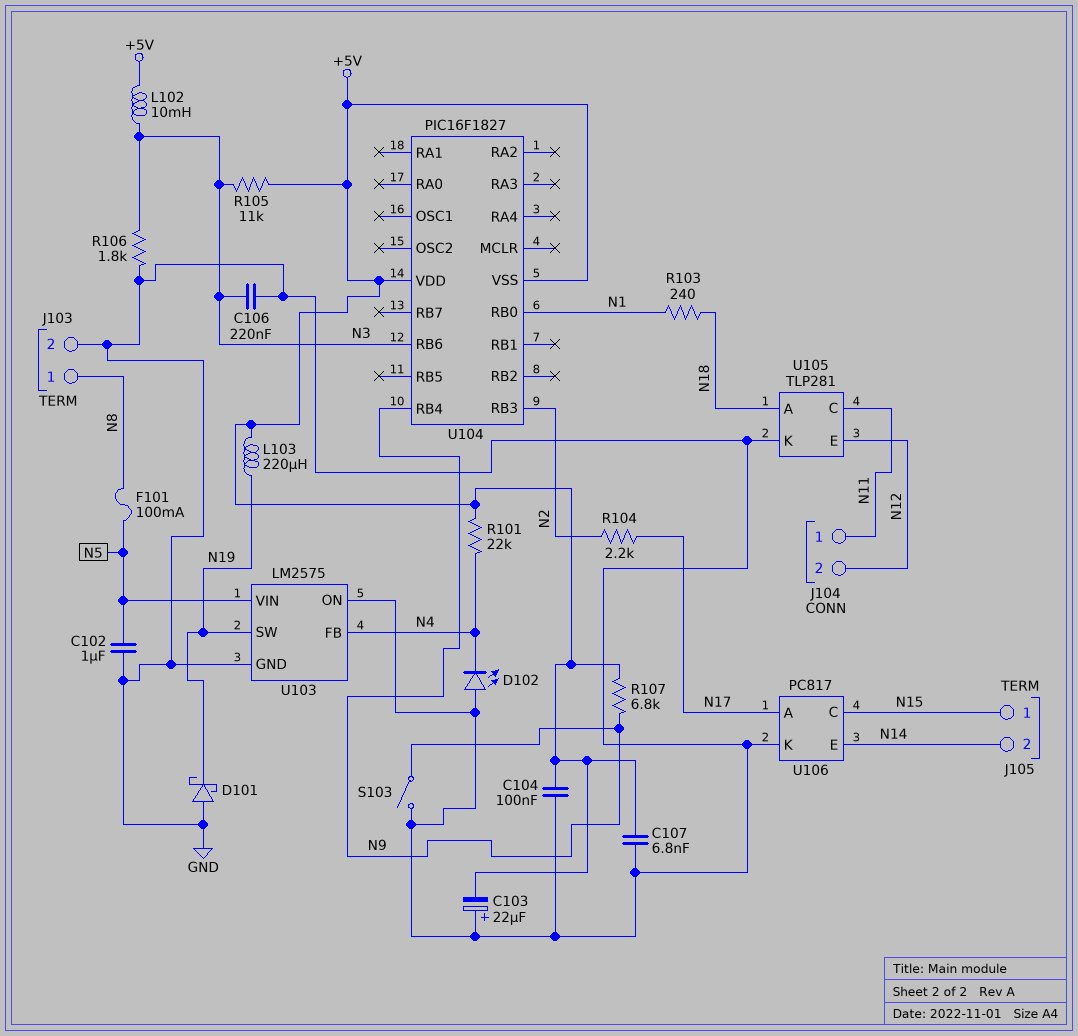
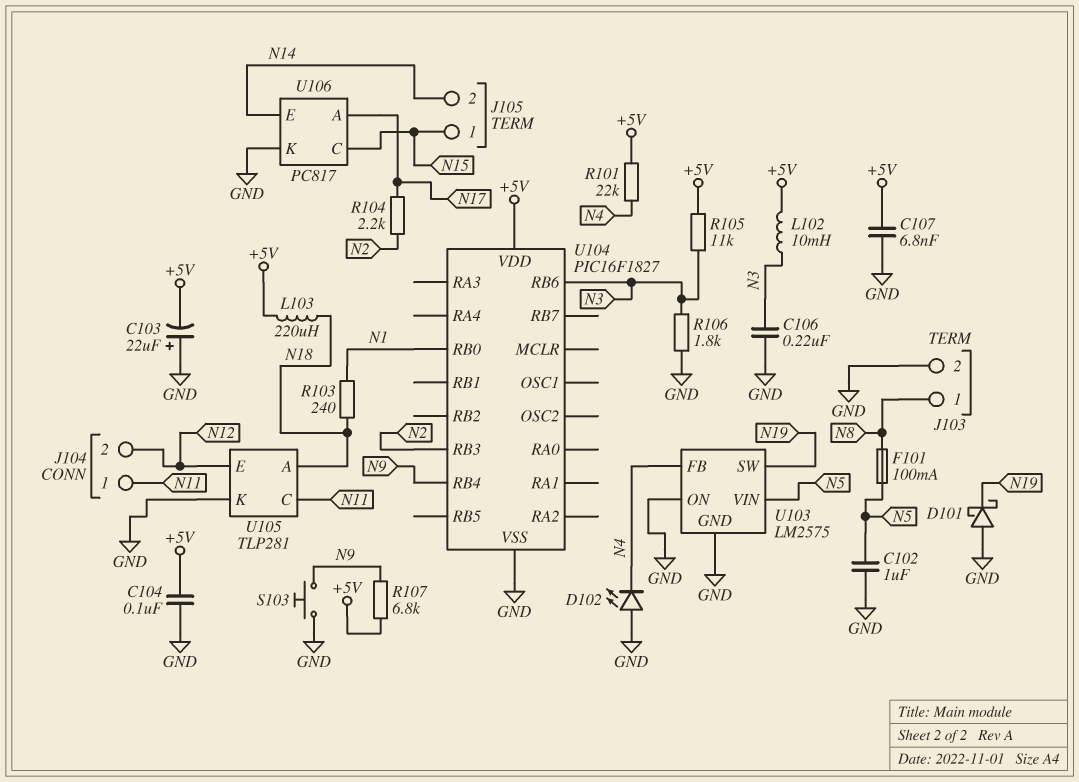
L103: 220uH (+5V, N19) -> 220uH (+5V, N18)
S103: switch (GND, N9) -> button (GND, N9)
U104 pin VSS: +5V -> GND

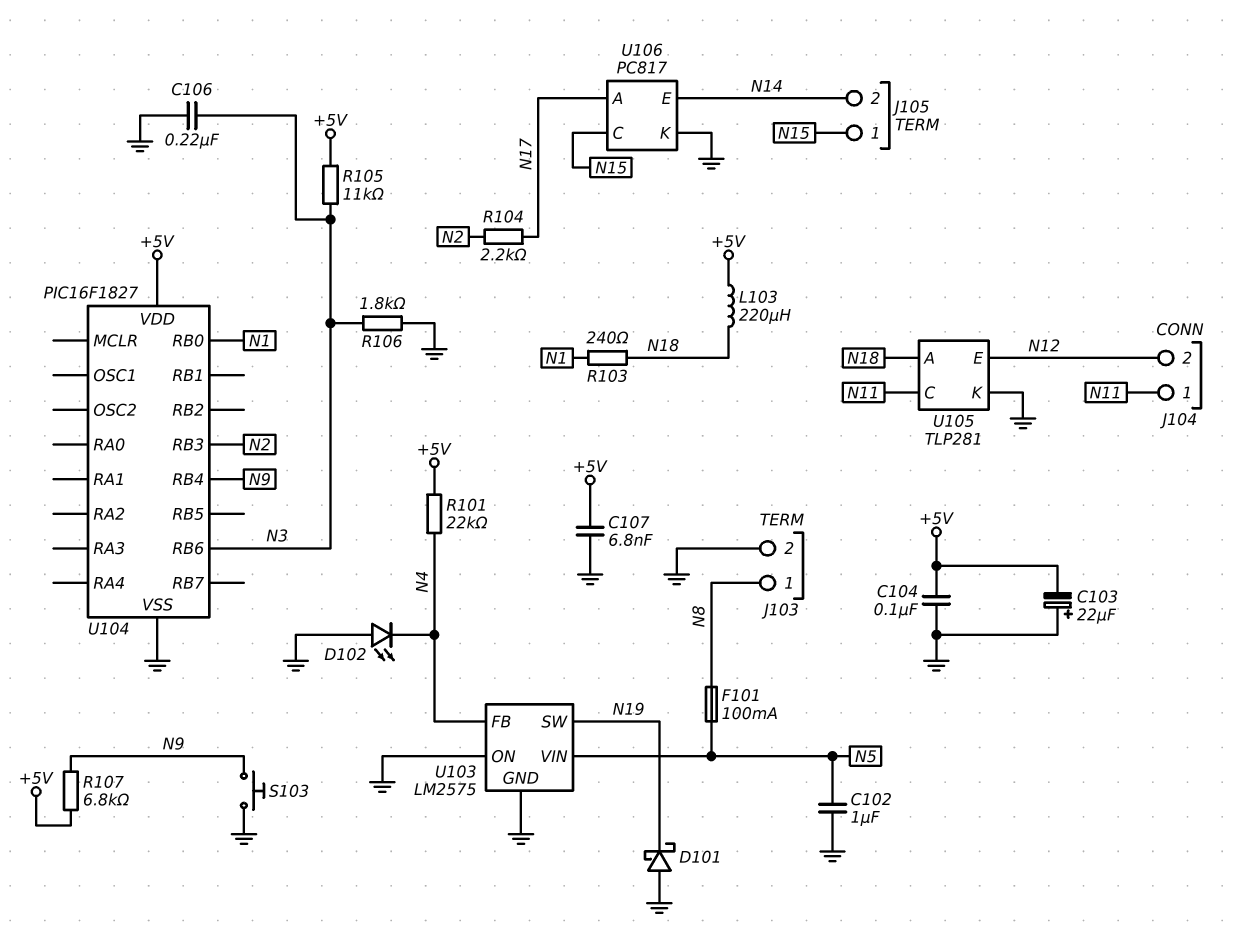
L102: 10mH (+5V, N3) -> none

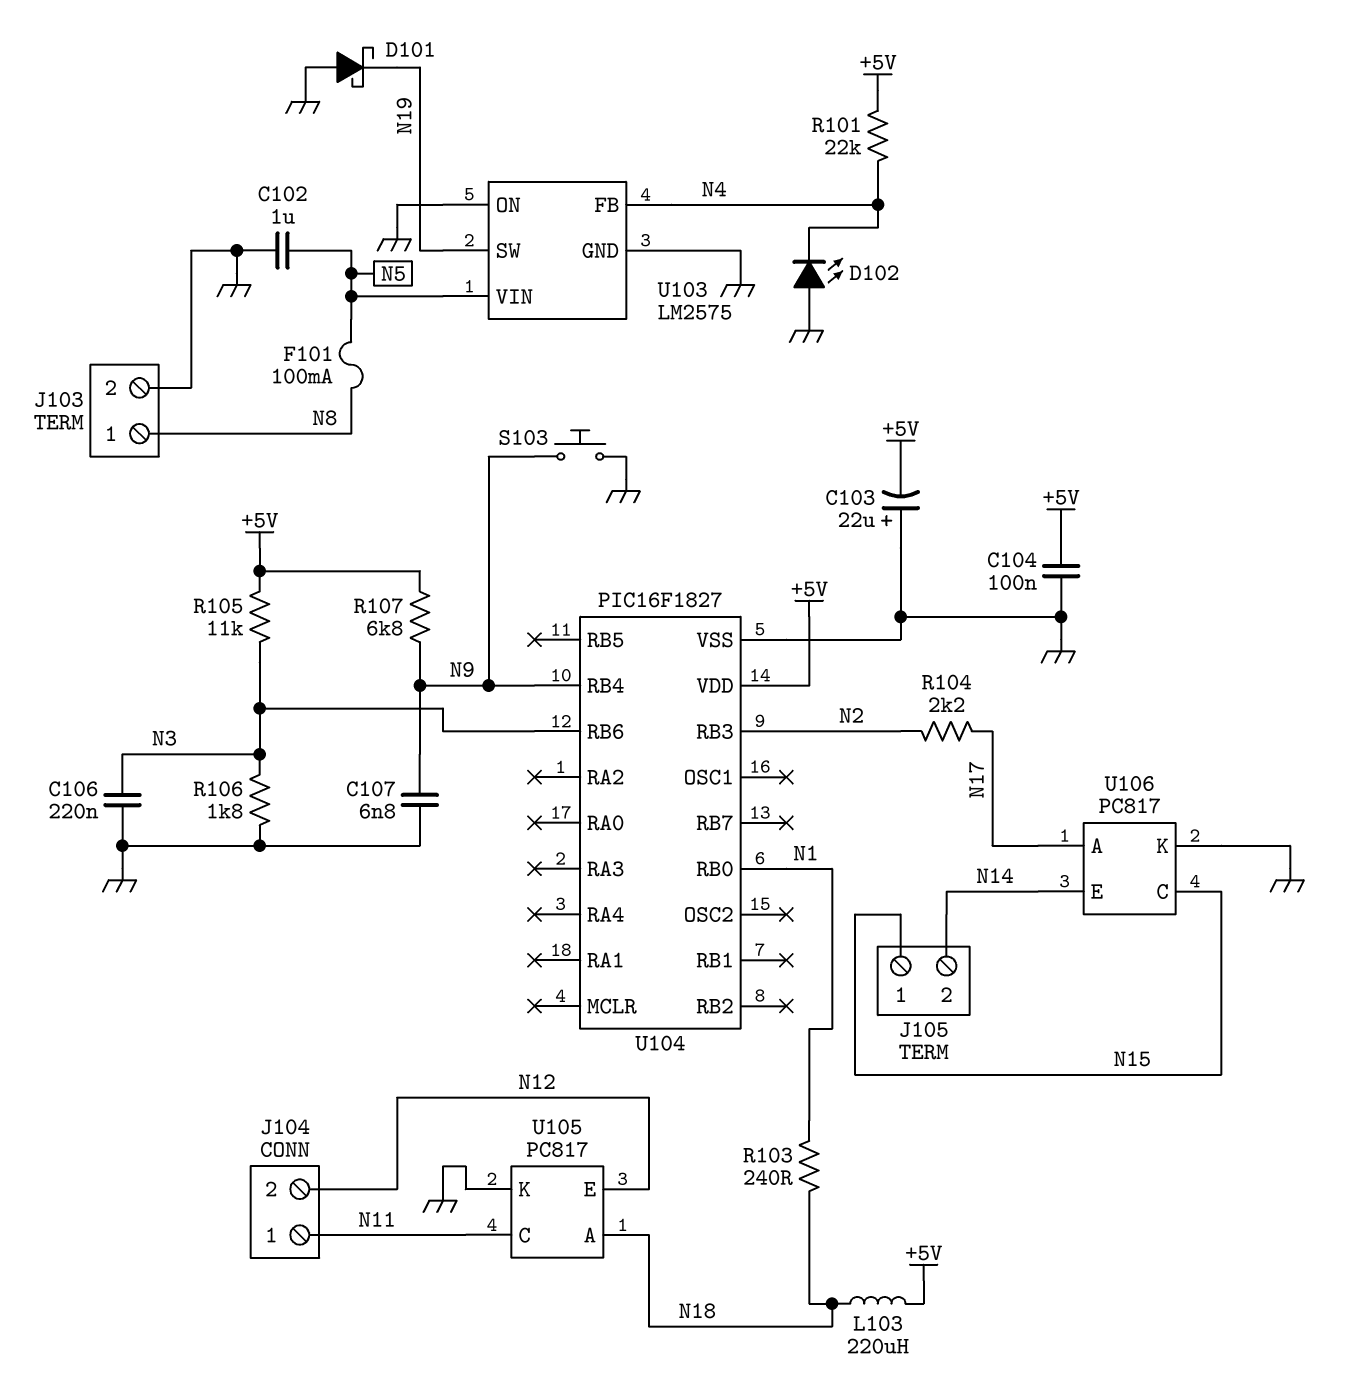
C107: 6.8nF (+5V, GND) -> 6.8nF (GND, N9)
U105: TLP281 -> PC817

